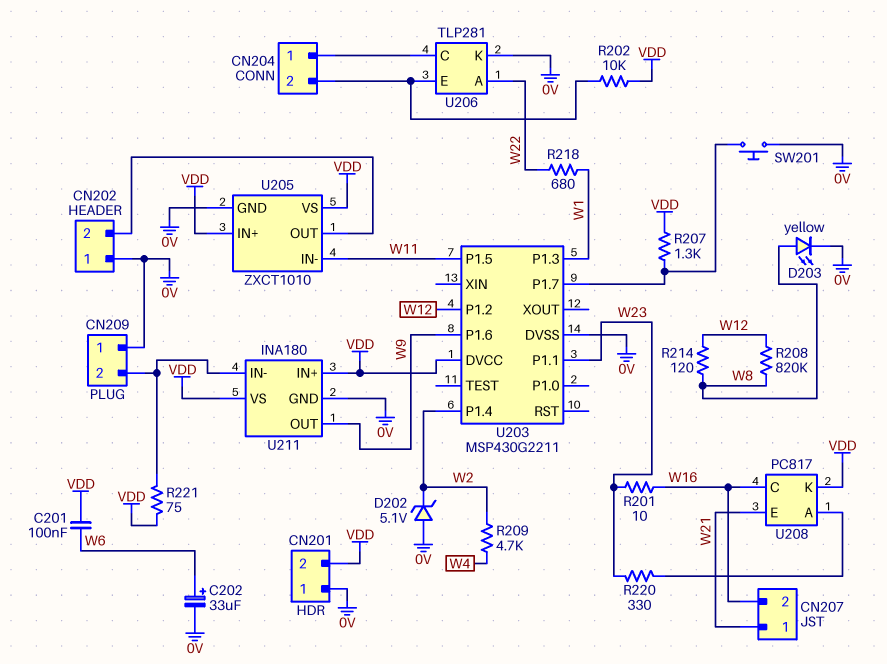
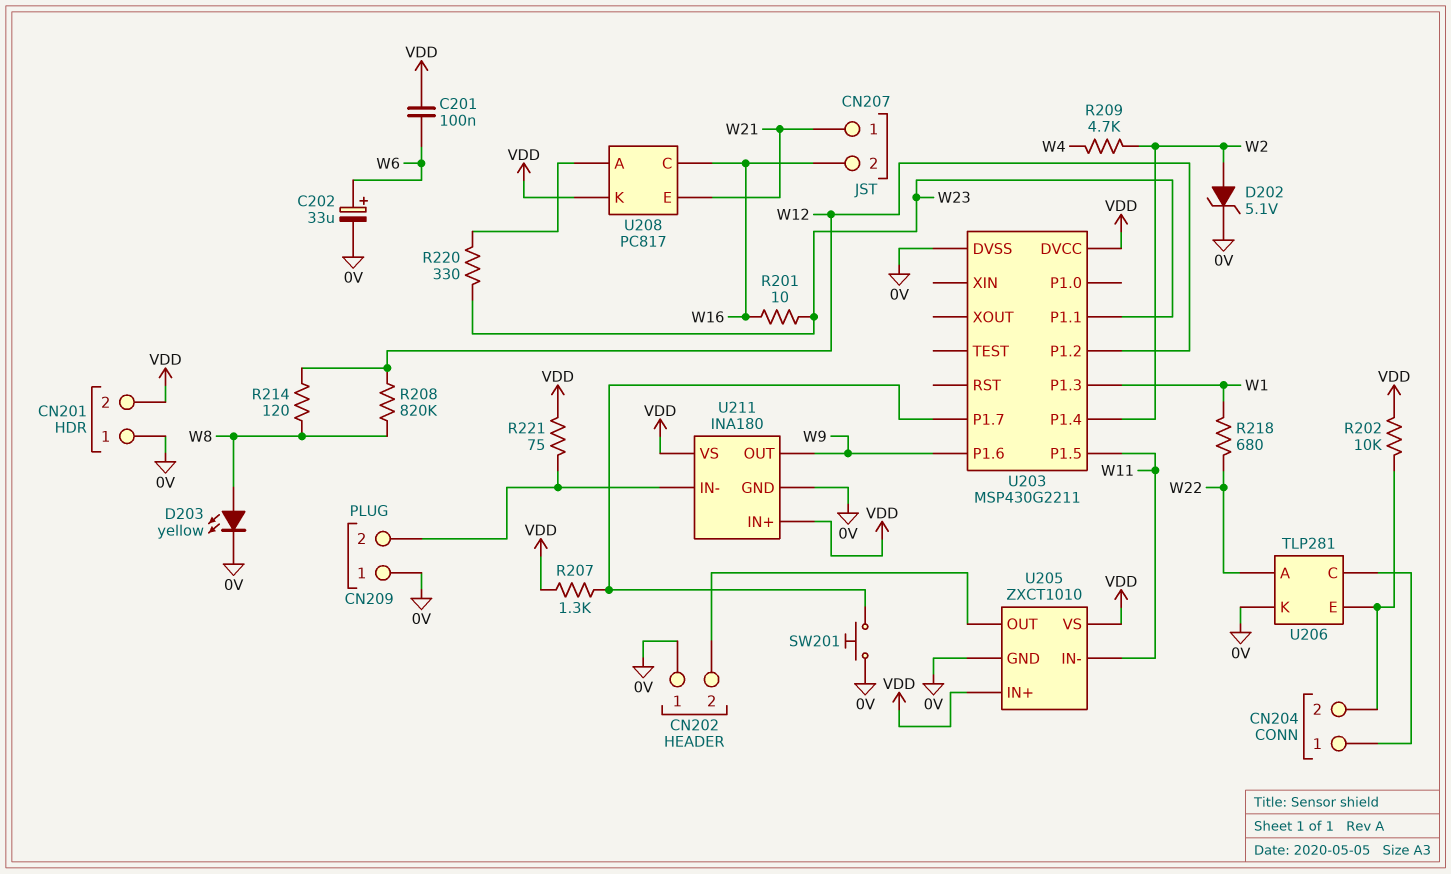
D202: zener 5.1V (A 0V, K W2) -> zener 5.1V (A W2, K 0V)

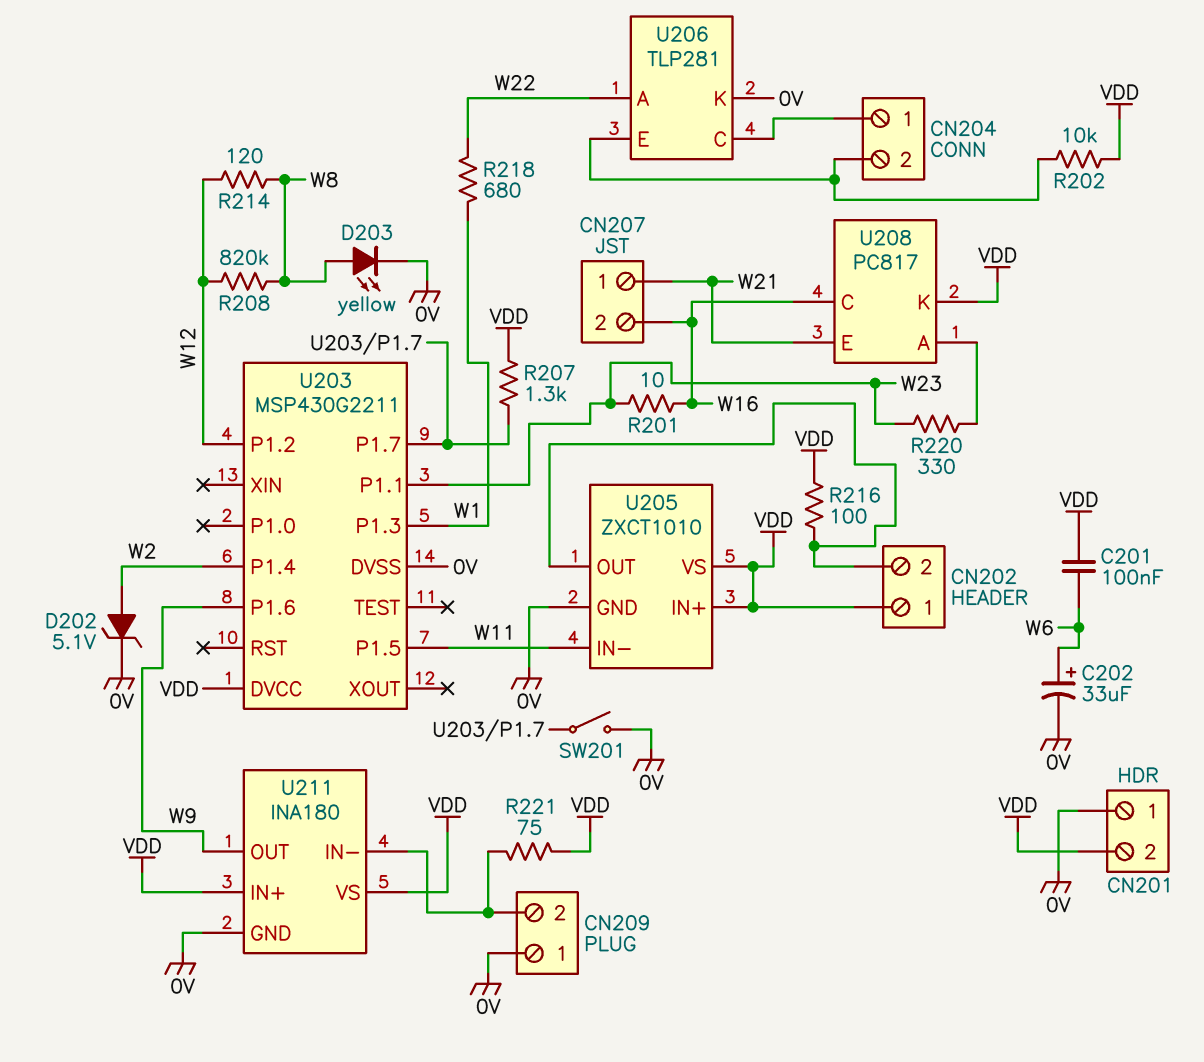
CN202 pin 1: 0V -> VDD
R209: 4.7k (W2, W4) -> none
R216: none -> 100 (CN202/2, VDD)
SW201: button (0V, U203/P1.7) -> switch (0V, U203/P1.7)

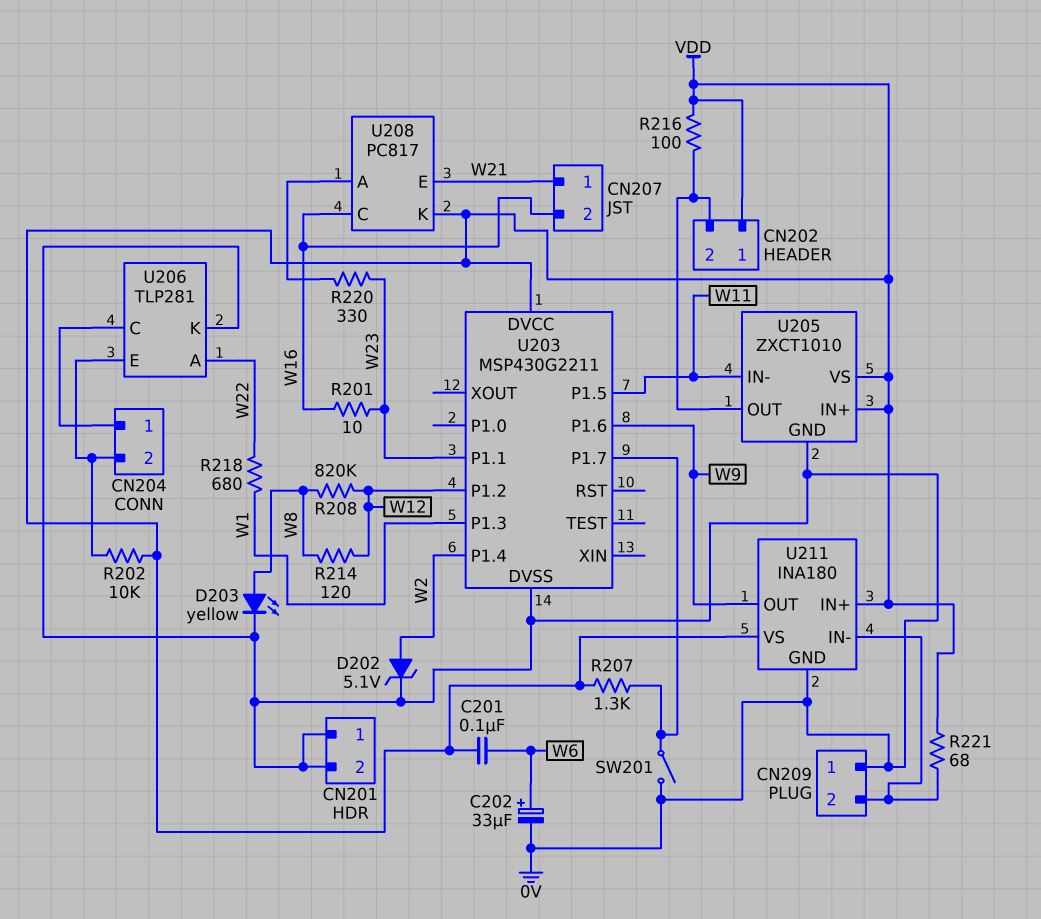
CN201 pin 2: VDD -> 0V
R221: 75 (CN209/2, VDD) -> 68 (CN209/2, VDD)

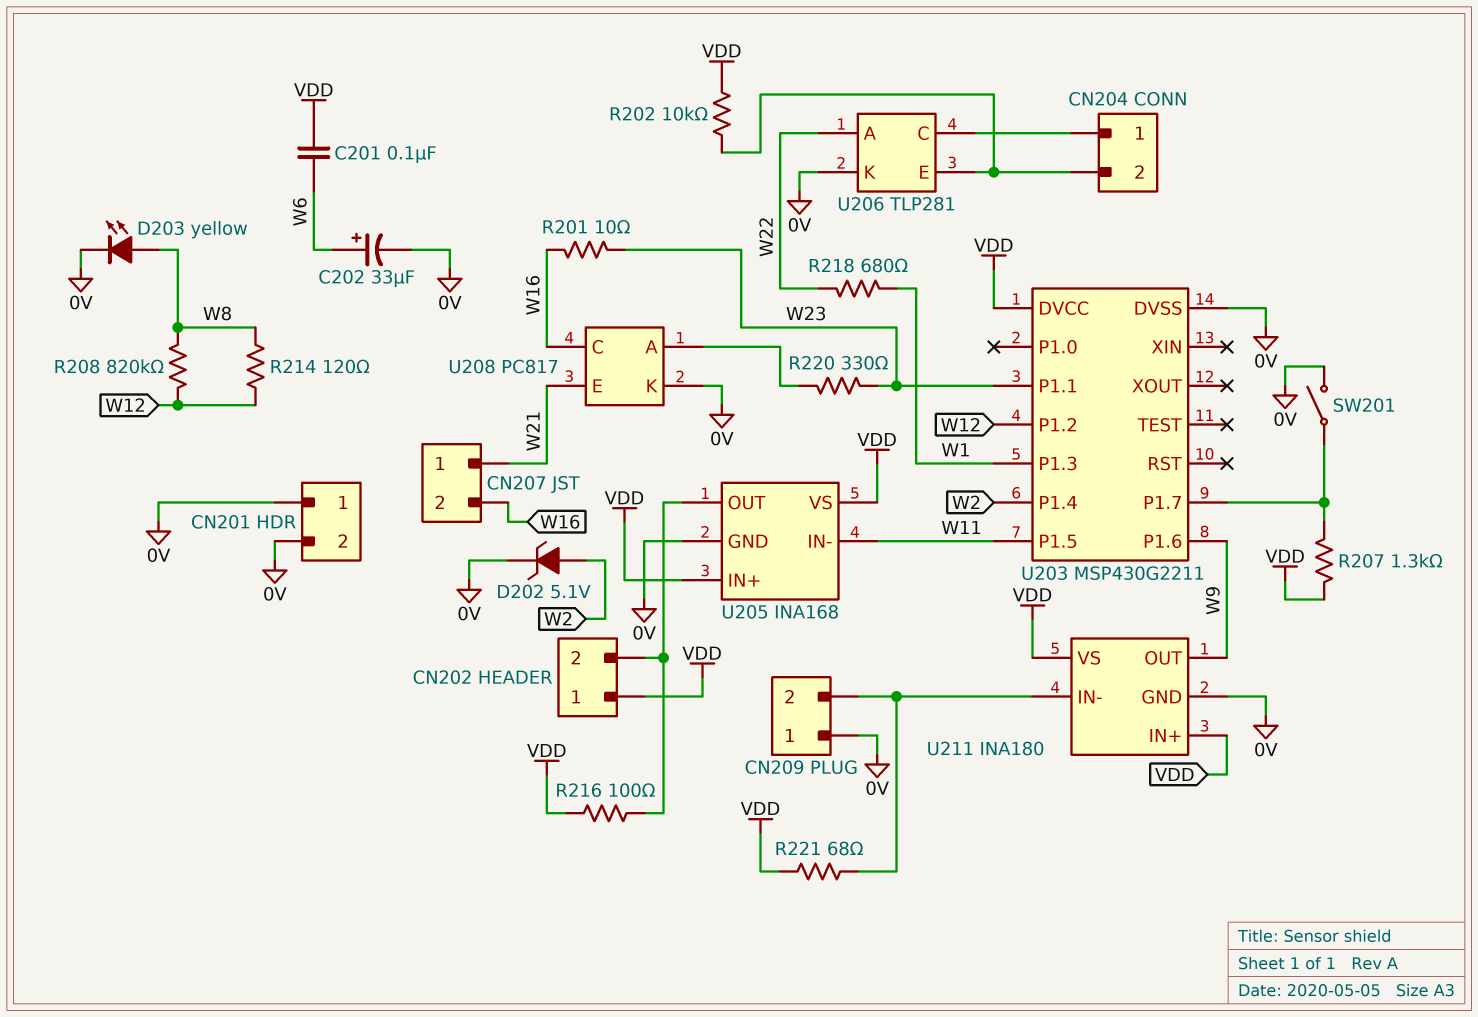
U205: ZXCT1010 -> INA168
U208 pin K: VDD -> 0V

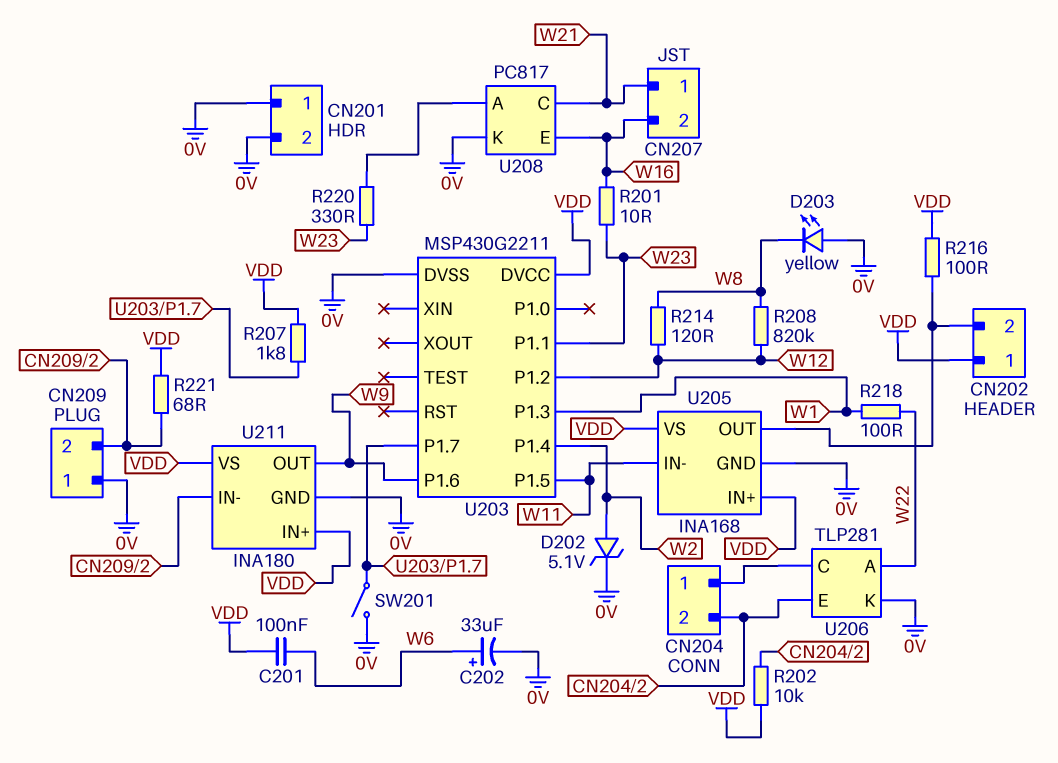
D203: LED yellow (A W8, K 0V) -> LED yellow (A 0V, K W8)
R207: 1.3k (U203/P1.7, VDD) -> 1.8k (U203/P1.7, VDD)
R218: 680 (W1, W22) -> 100 (W1, W22)
U208 pin C: W16 -> W21
U208 pin E: W21 -> W16

